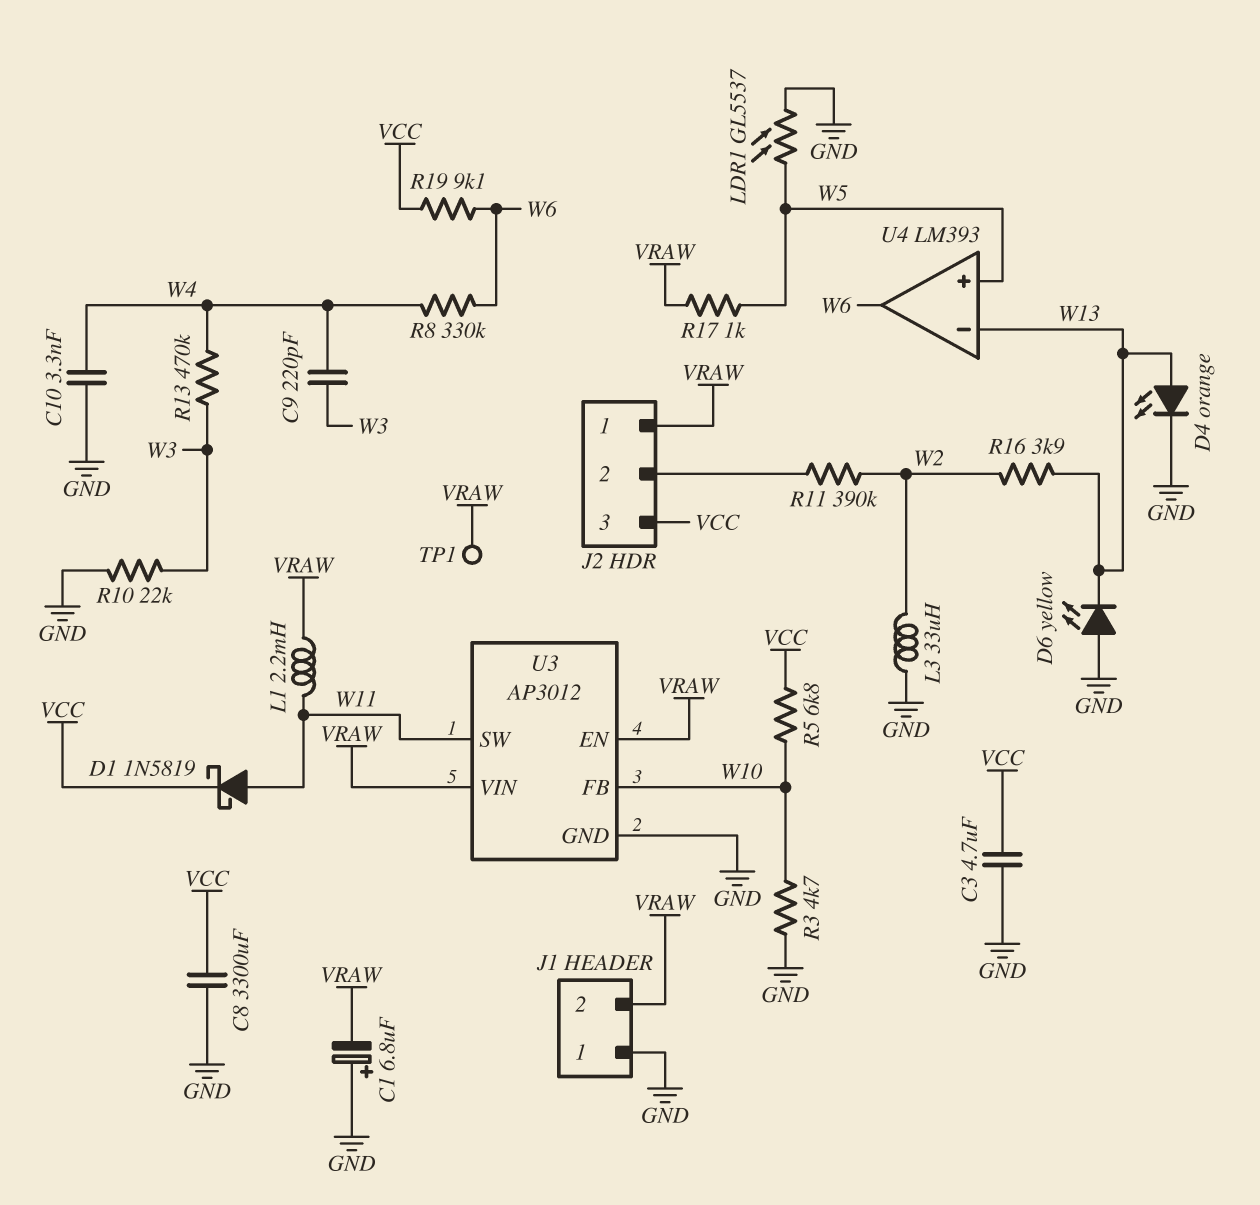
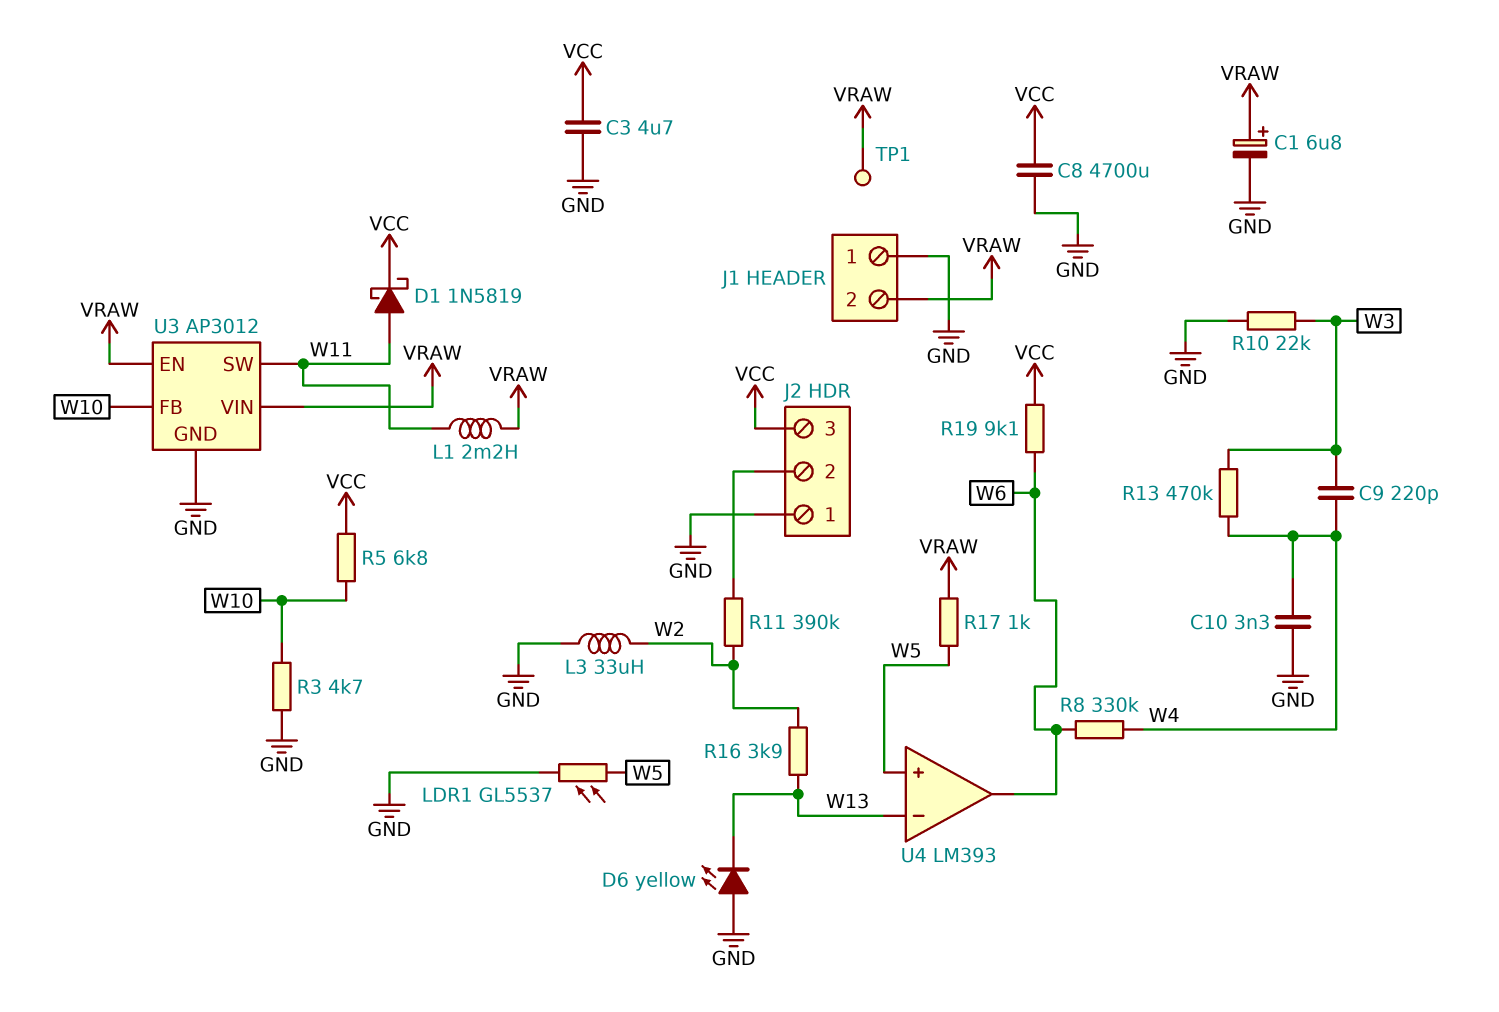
C1: 6.8uF (plus GND, minus VRAW) -> 6.8uF (plus VRAW, minus GND)
C8: 3300uF (GND, VCC) -> 4700uF (GND, VCC)
D4: LED orange (A W13, K GND) -> none
J2 pin 1: VRAW -> GND

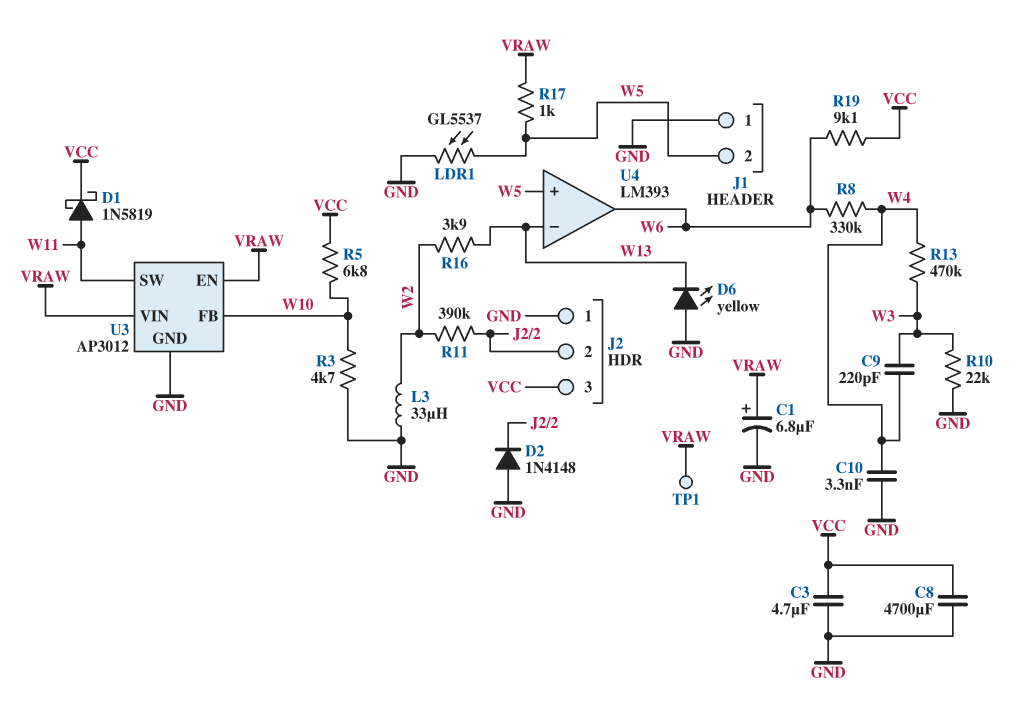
D2: none -> diode 1N4148 (A GND, K J2/2)
J1 pin 2: VRAW -> W5
L1: 2.2mH (VRAW, W11) -> none

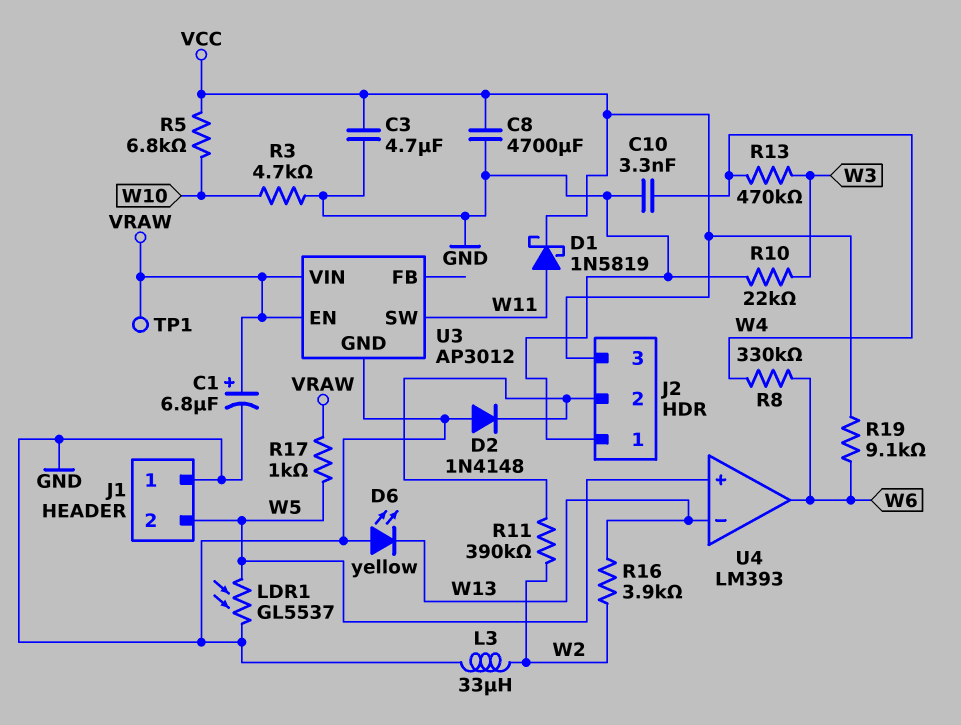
C9: 220pF (W3, W4) -> none
U3 pin FB: W10 -> none

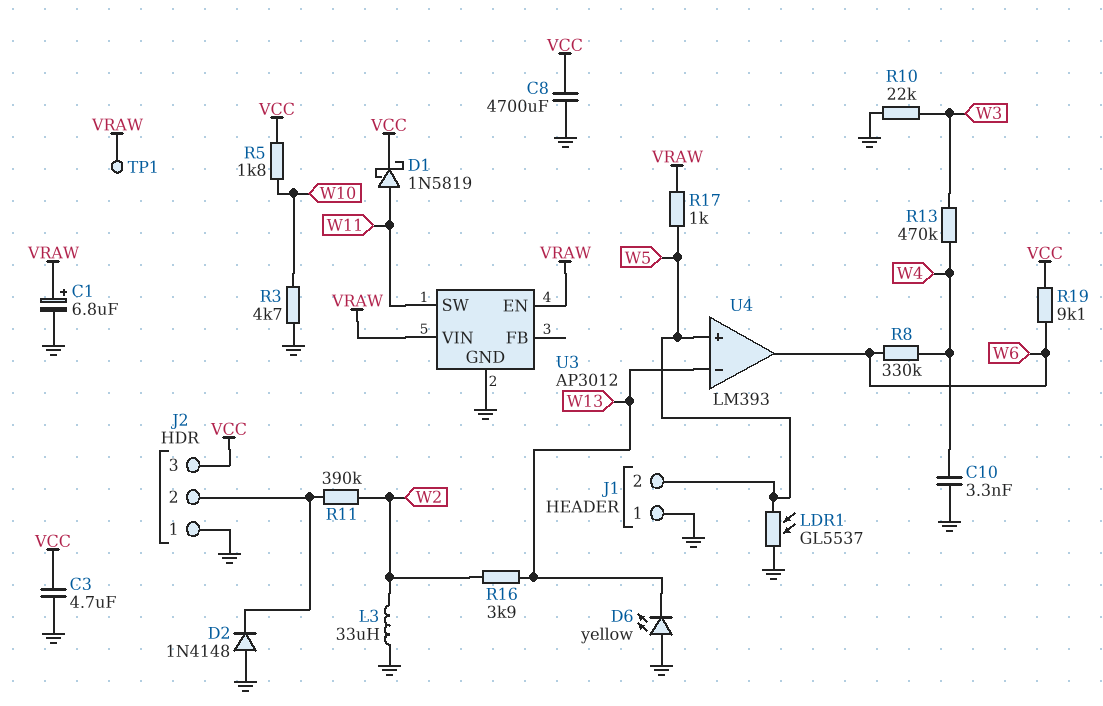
R5: 6.8k (VCC, W10) -> 1.8k (VCC, W10)

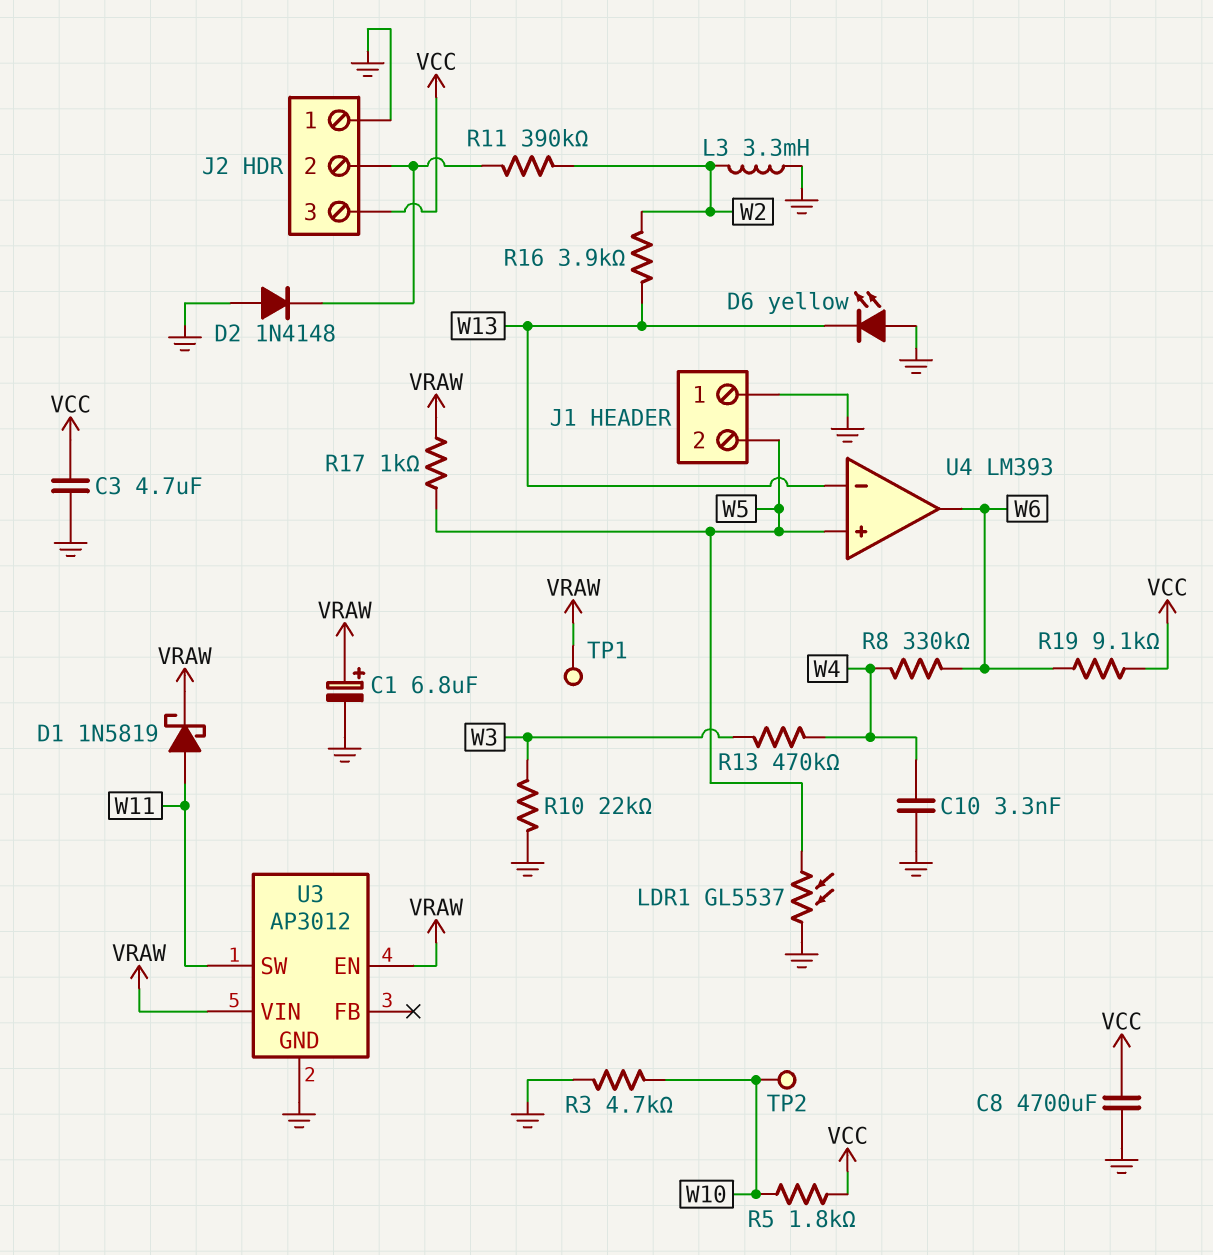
D1: schottky 1N5819 (A W11, K VCC) -> schottky 1N5819 (A W11, K VRAW)
L3: 33uH (GND, W2) -> 3.3mH (GND, W2)
TP2: none -> test point (W10)

